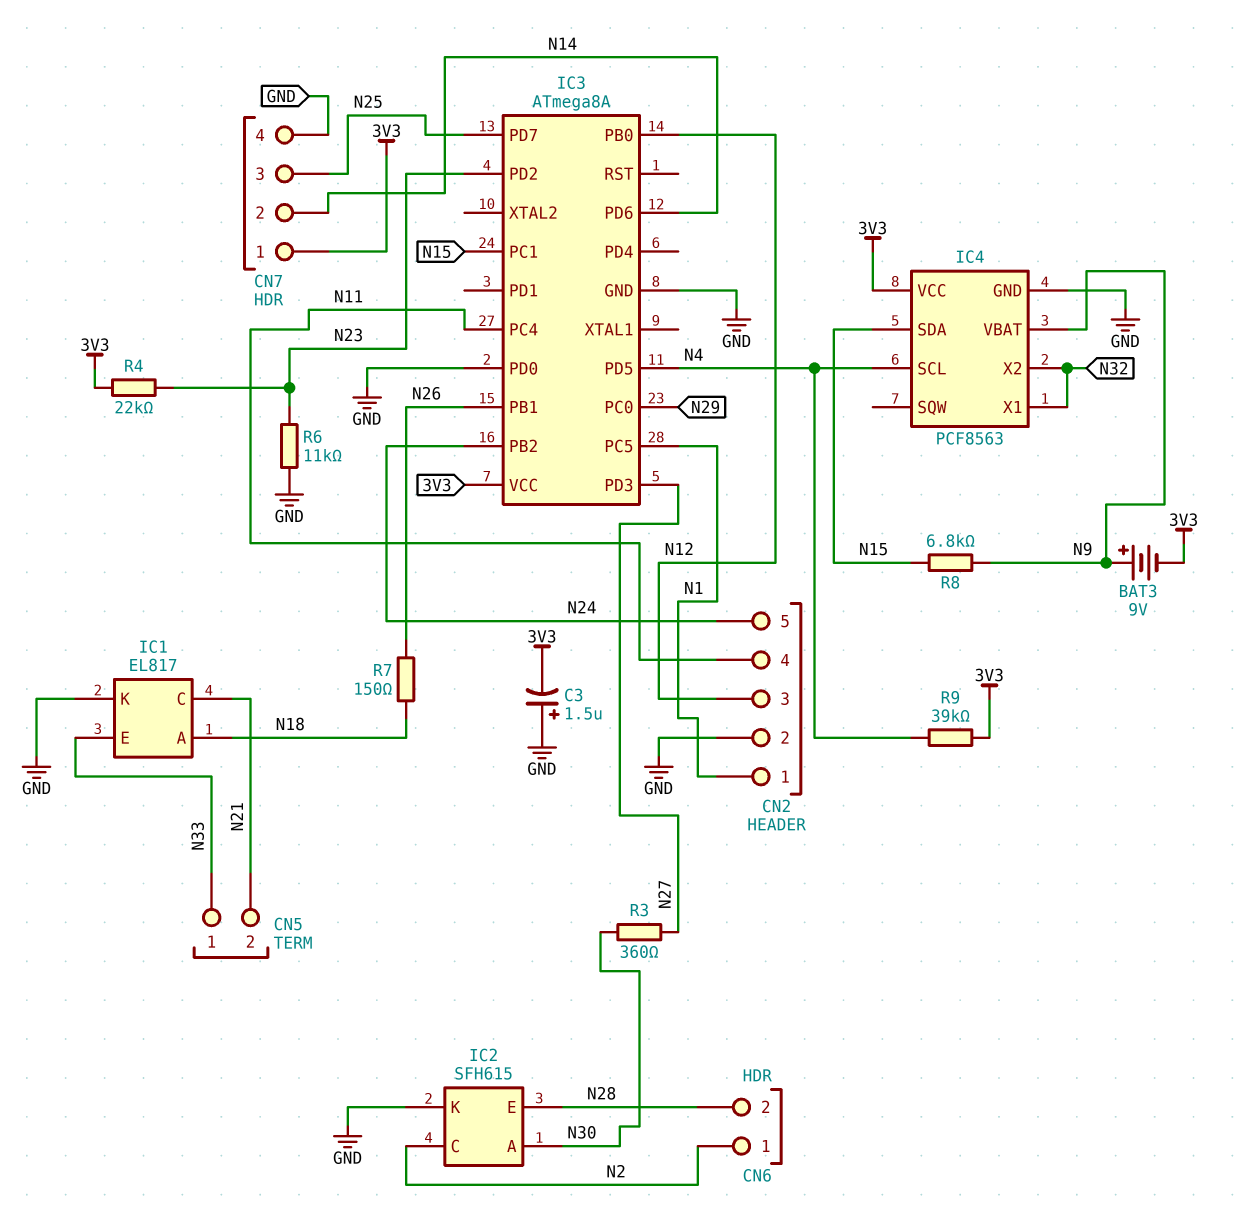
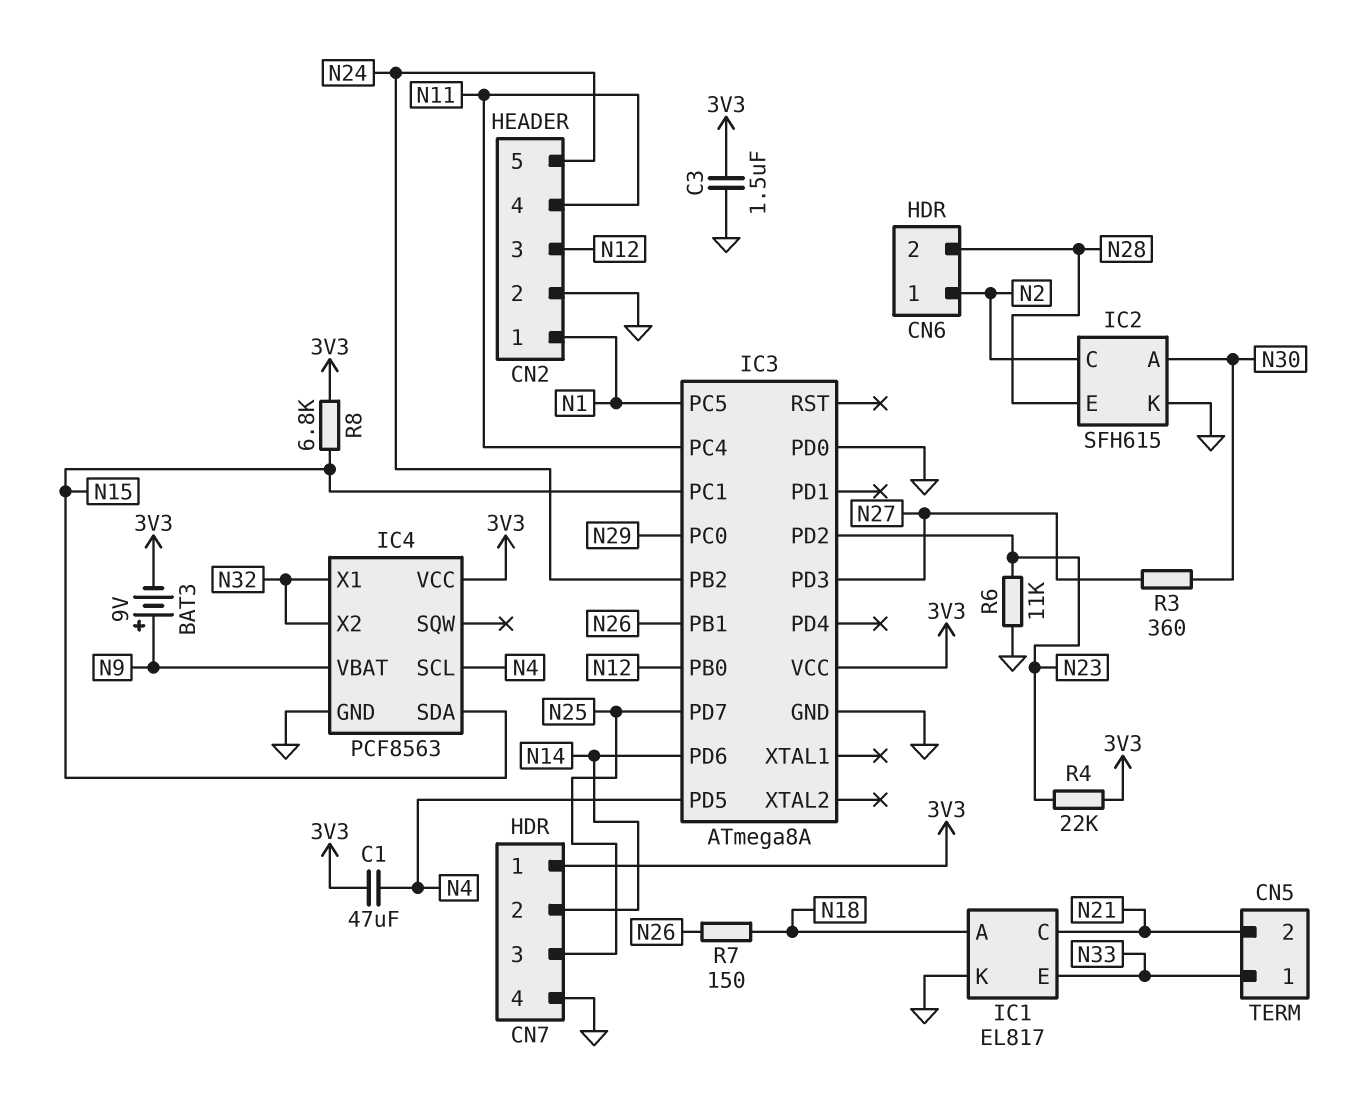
C1: none -> 47uF (3V3, N4)
C3: 1.5uF (plus GND, minus 3V3) -> 1.5uF (3V3, GND)
R8: 6.8k (N9, N15) -> 6.8k (3V3, N15)
R9: 39k (3V3, N4) -> none

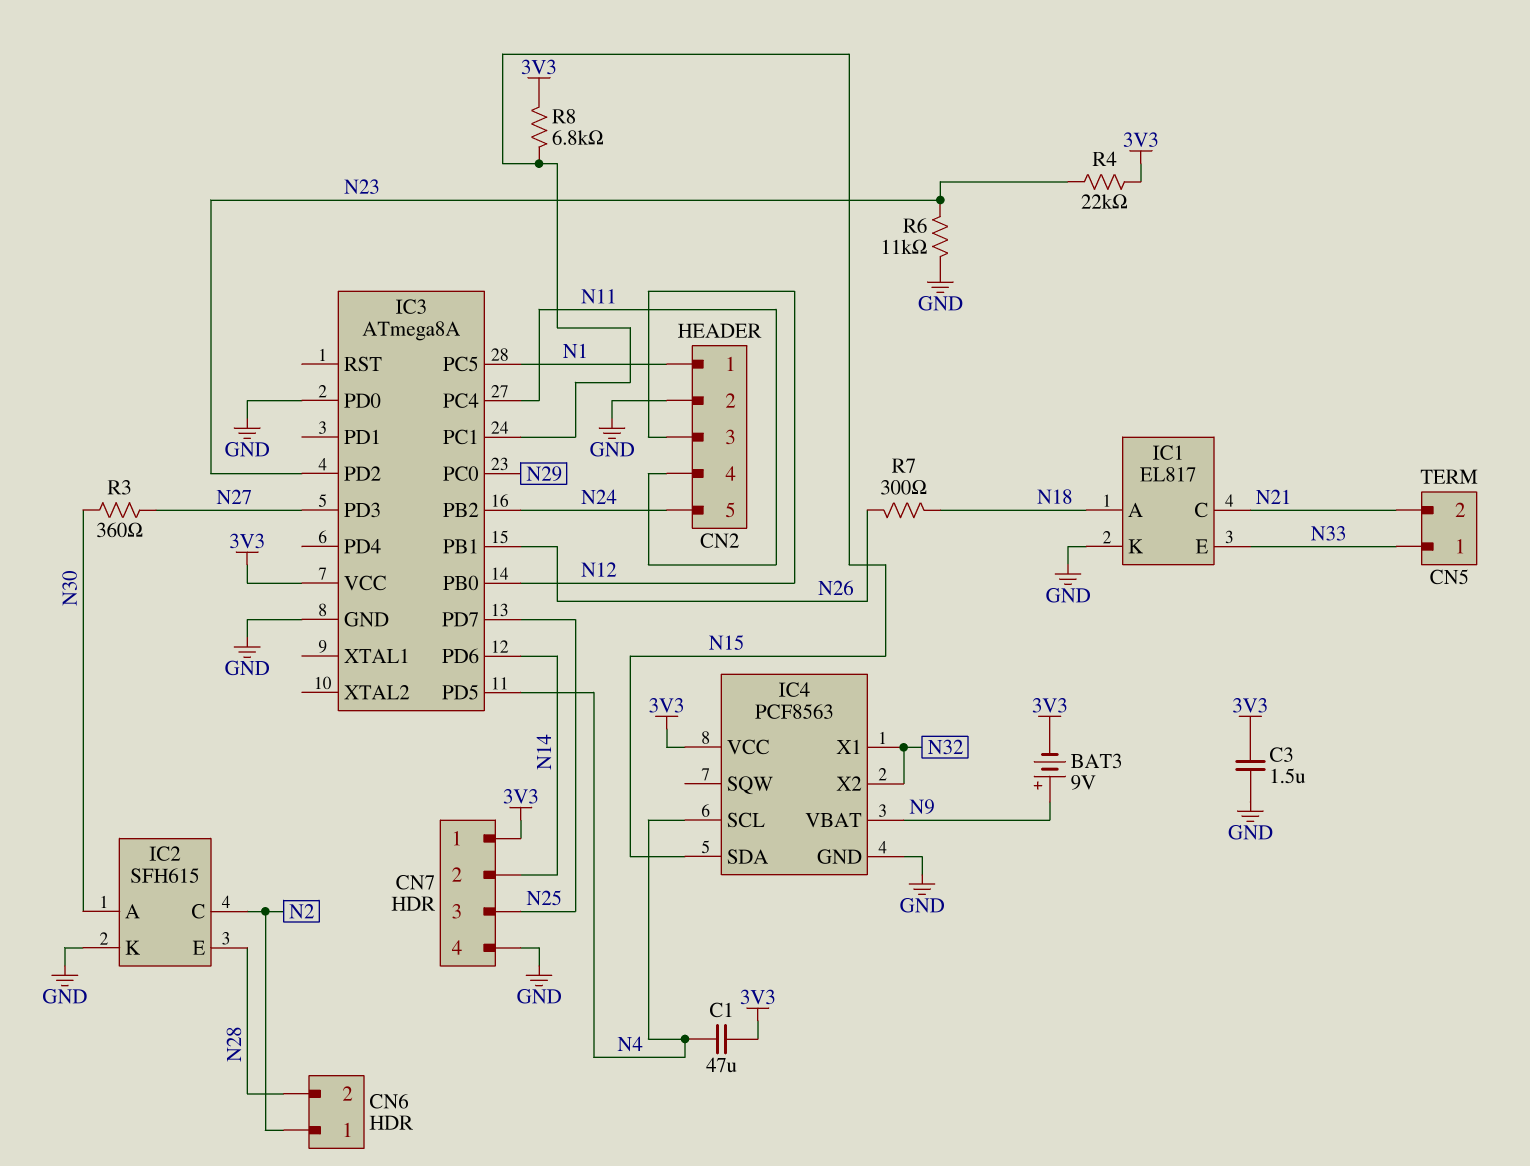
R7: 150 (N18, N26) -> 300 (N18, N26)

